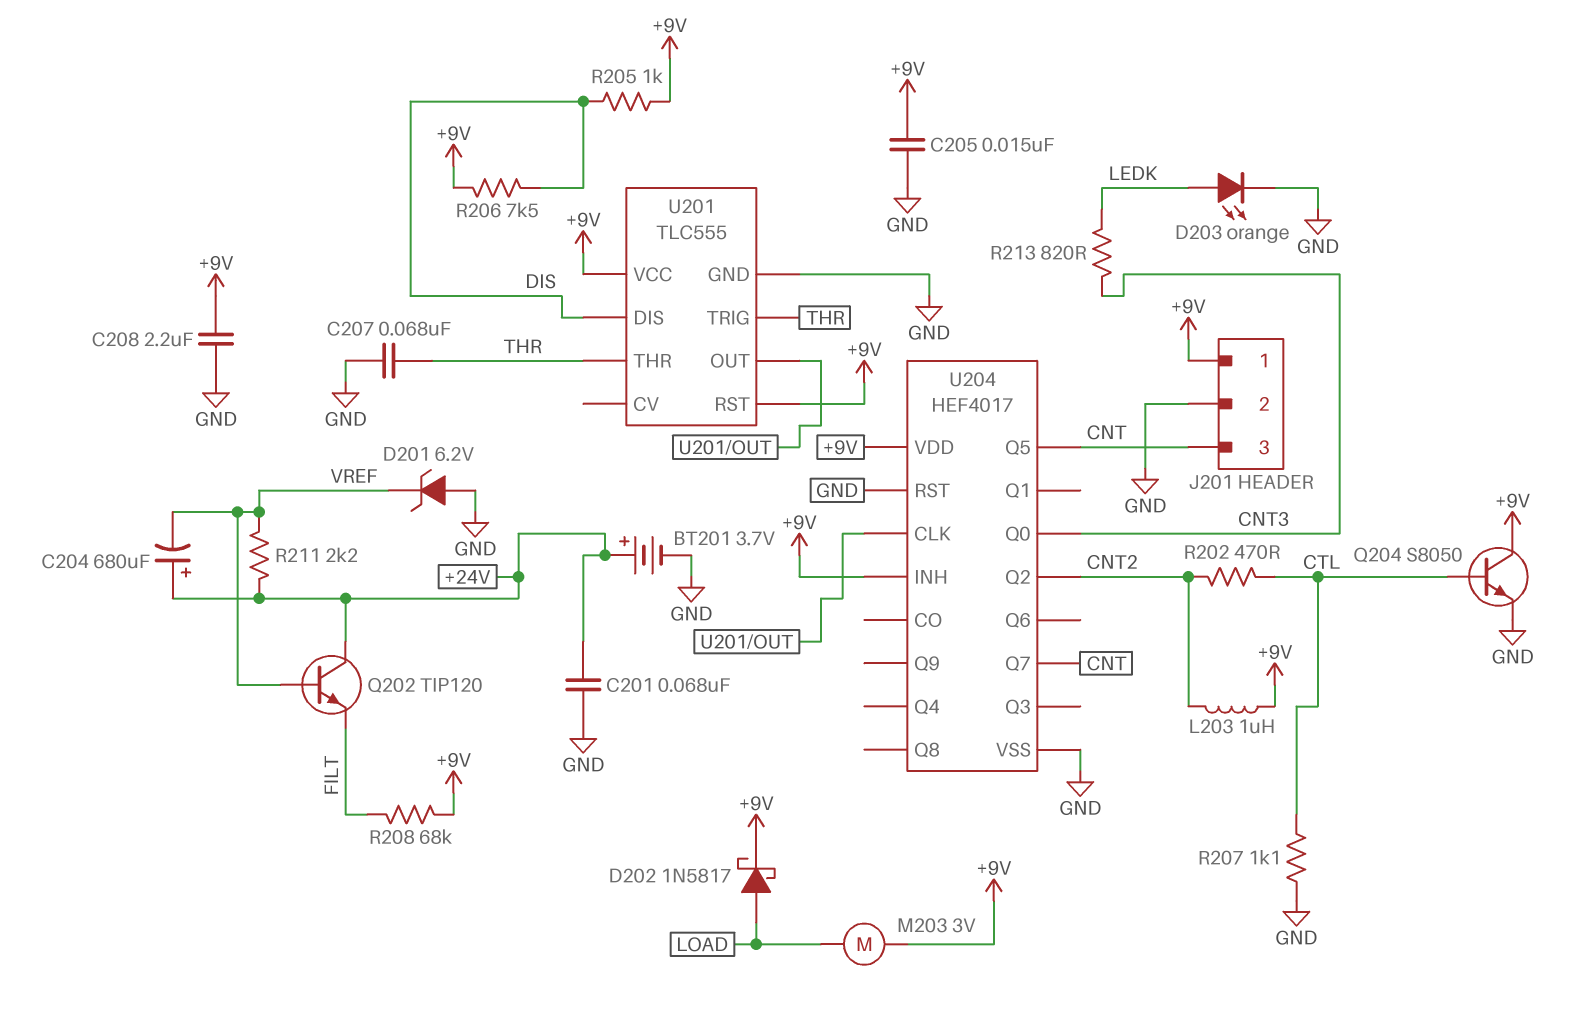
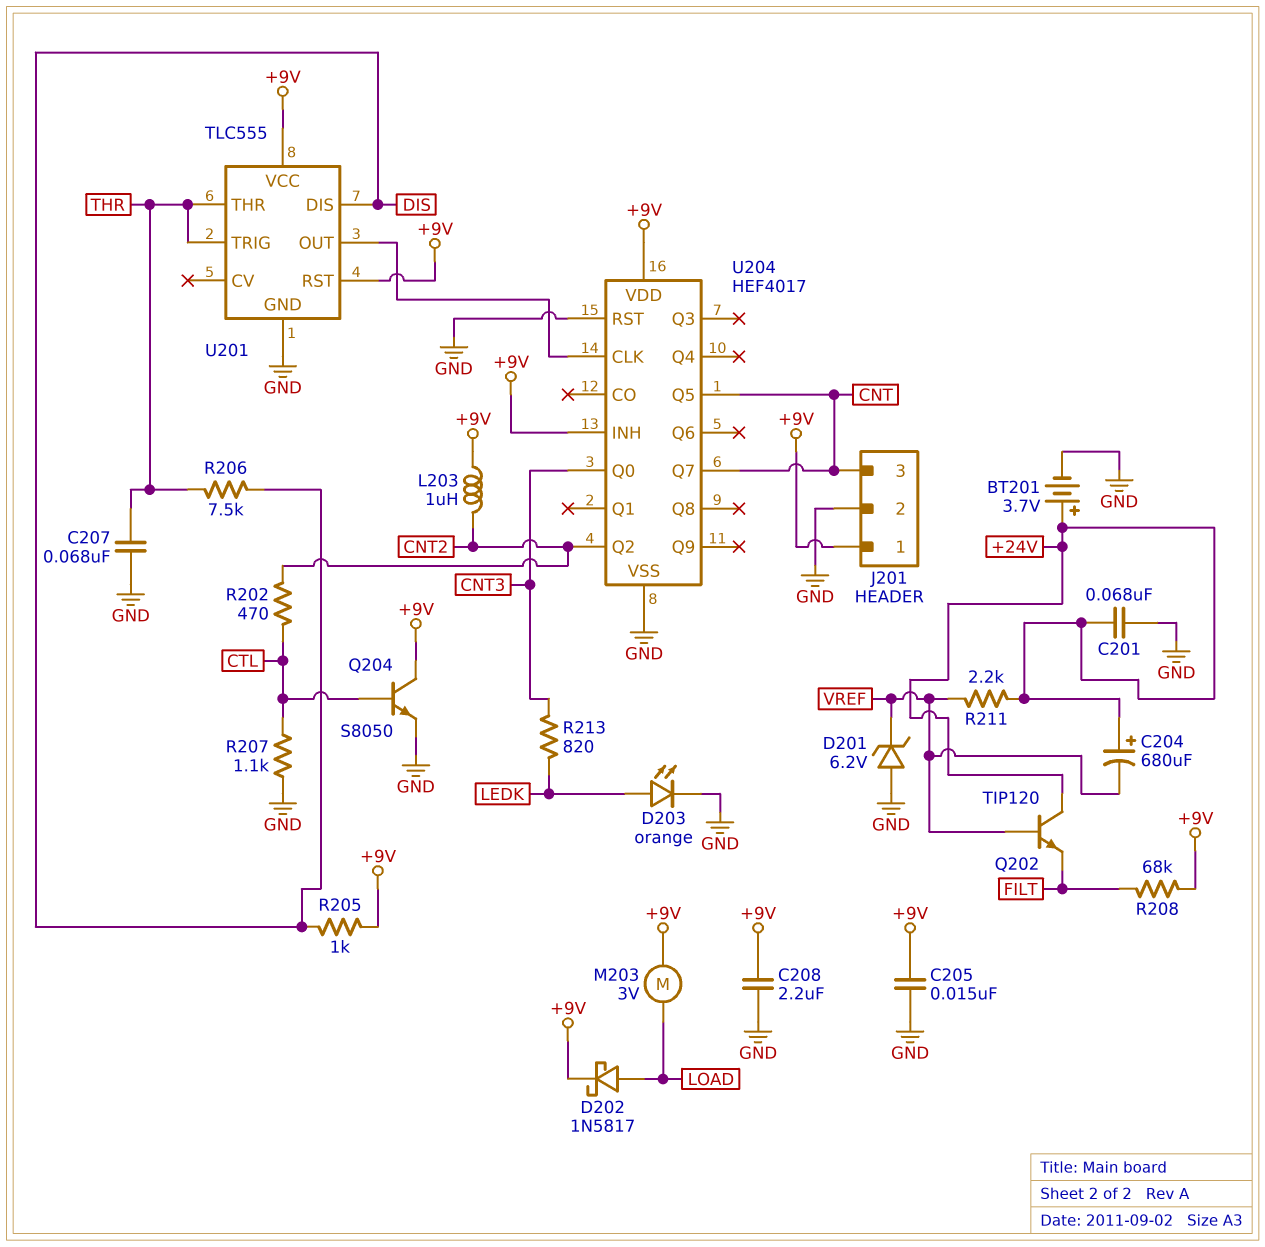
R206: 7.5k (+9V, DIS) -> 7.5k (DIS, THR)

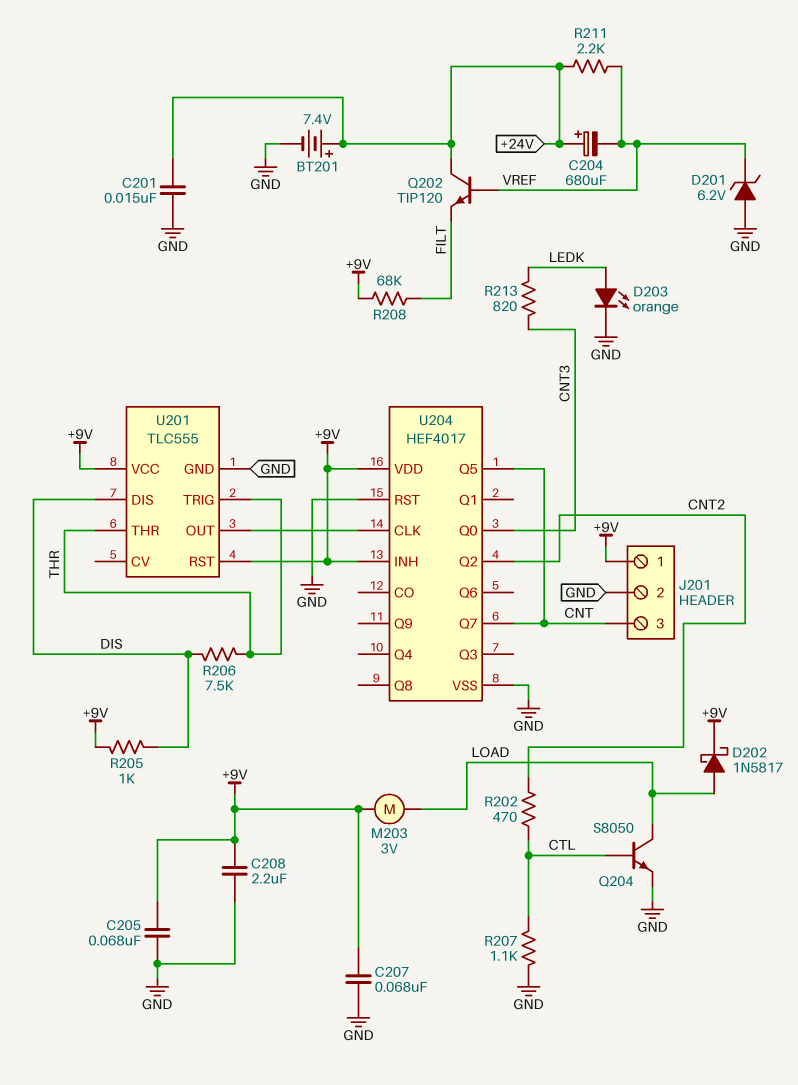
BT201: 3.7V (plus +24V, minus GND) -> 7.4V (plus +24V, minus GND)
C201: 68nF (+24V, GND) -> 15nF (+24V, GND)
C205: 15nF (+9V, GND) -> 68nF (+9V, GND)
C207: 68nF (GND, THR) -> 68nF (+9V, GND)
L203: 1uH (+9V, CNT2) -> none
Q204: NPN S8050 (B CTL, C +9V, E GND) -> NPN S8050 (B CTL, C LOAD, E GND)

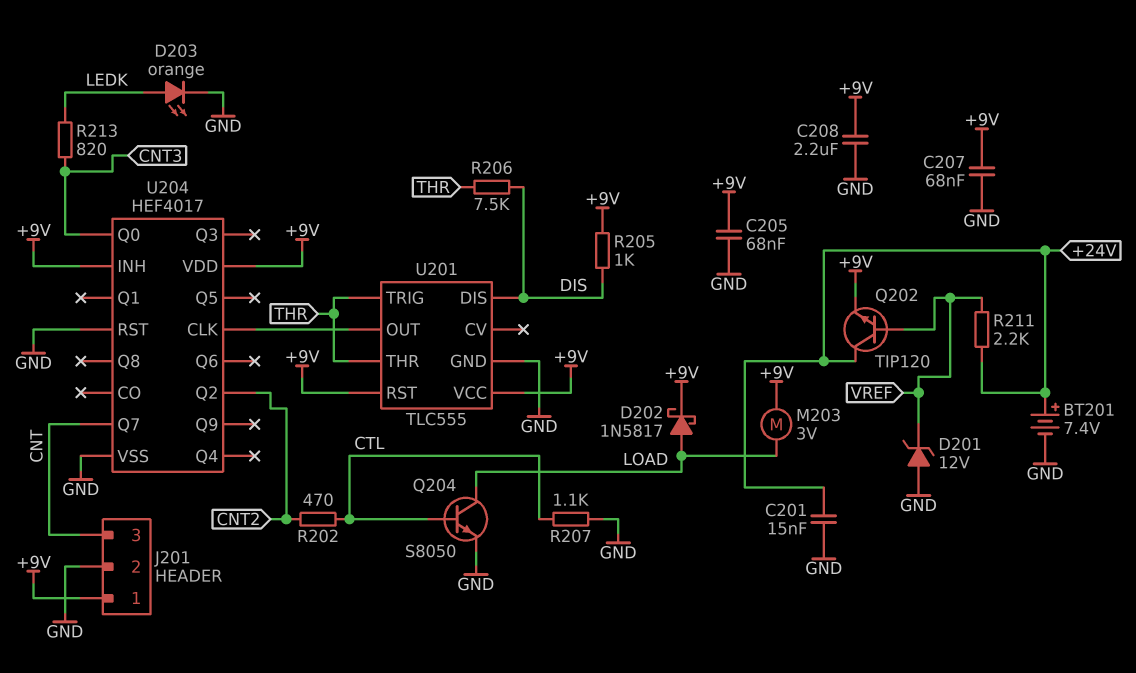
C204: 680uF (plus +24V, minus VREF) -> none
D201: zener 6.2V (A GND, K VREF) -> zener 12V (A GND, K VREF)
Q202: NPN TIP120 (B VREF, C +24V, E FILT) -> NPN TIP120 (B VREF, C +24V, E +9V)
R208: 68k (+9V, FILT) -> none
U204 pin Q5: CNT -> none

